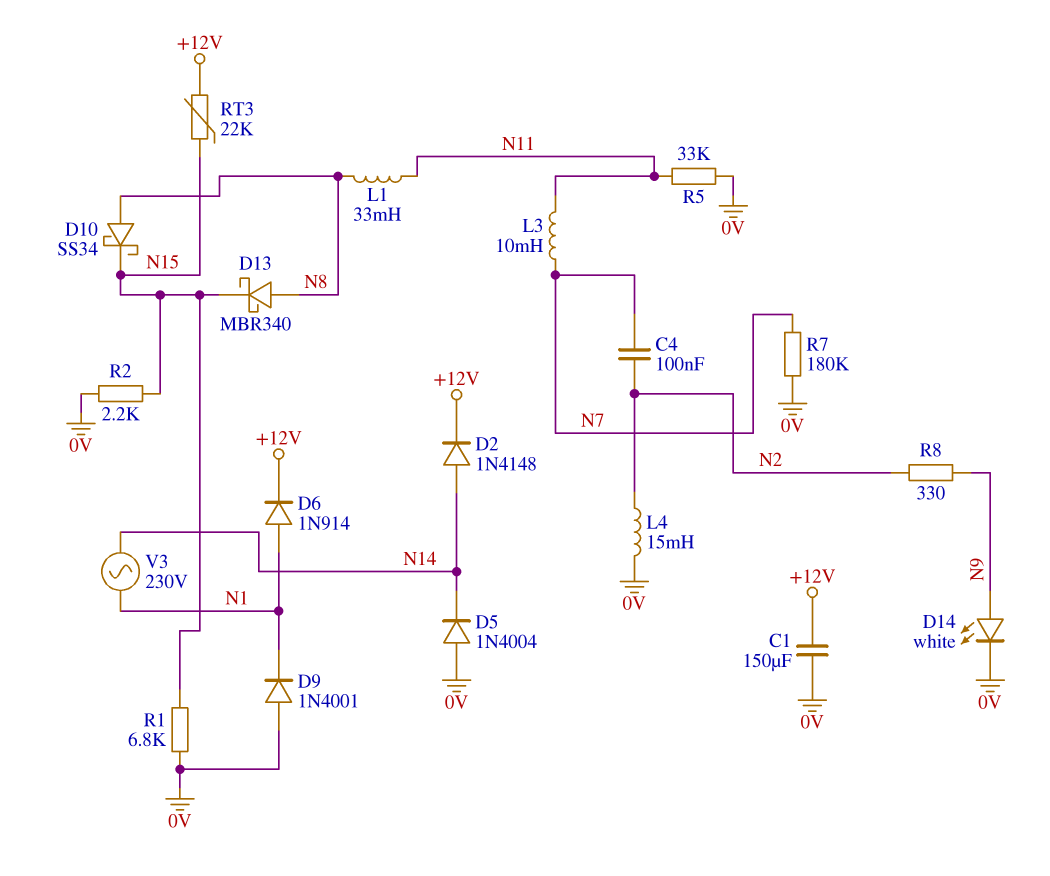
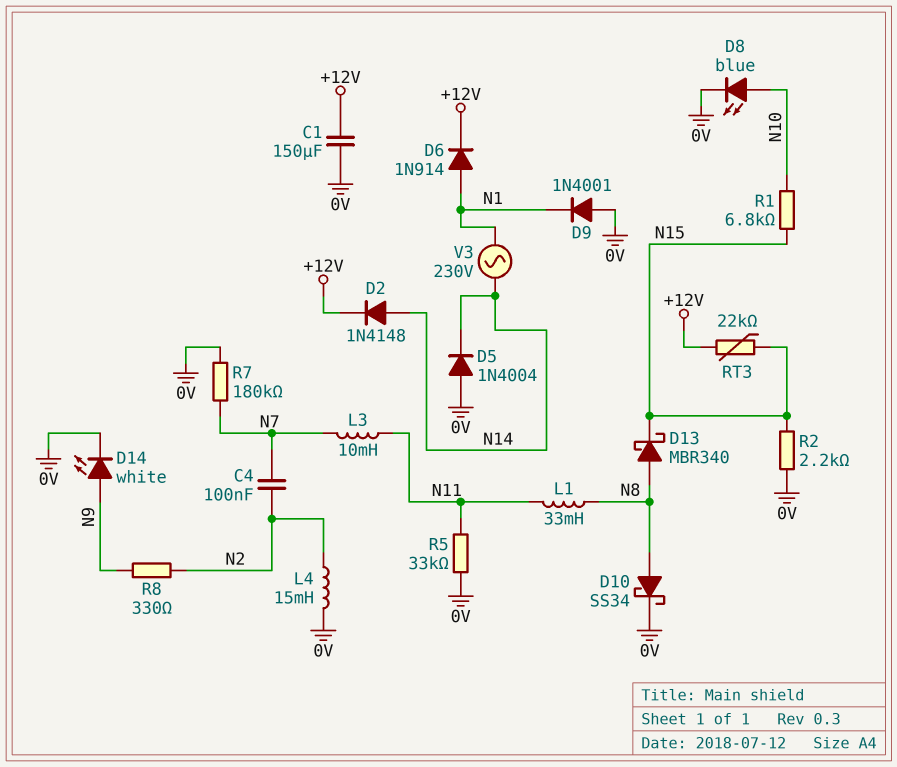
D8: none -> LED blue (A N10, K 0V)
D10: schottky SS34 (A N8, K N15) -> schottky SS34 (A N8, K 0V)
R1: 6.8k (0V, N15) -> 6.8k (N10, N15)

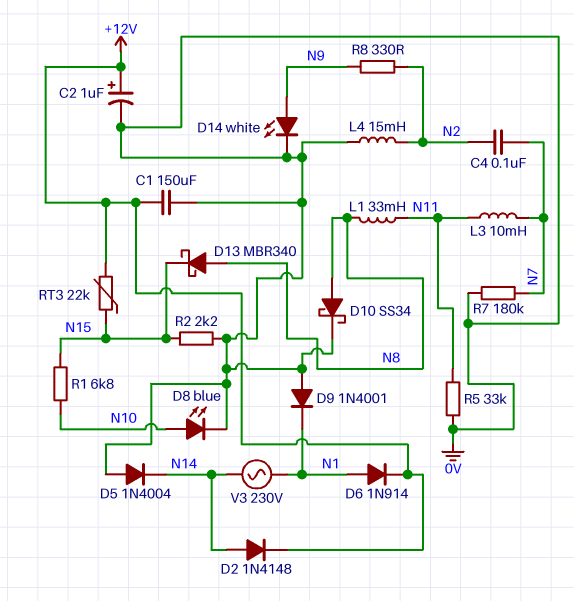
C2: none -> 1uF (plus +12V, minus 0V)

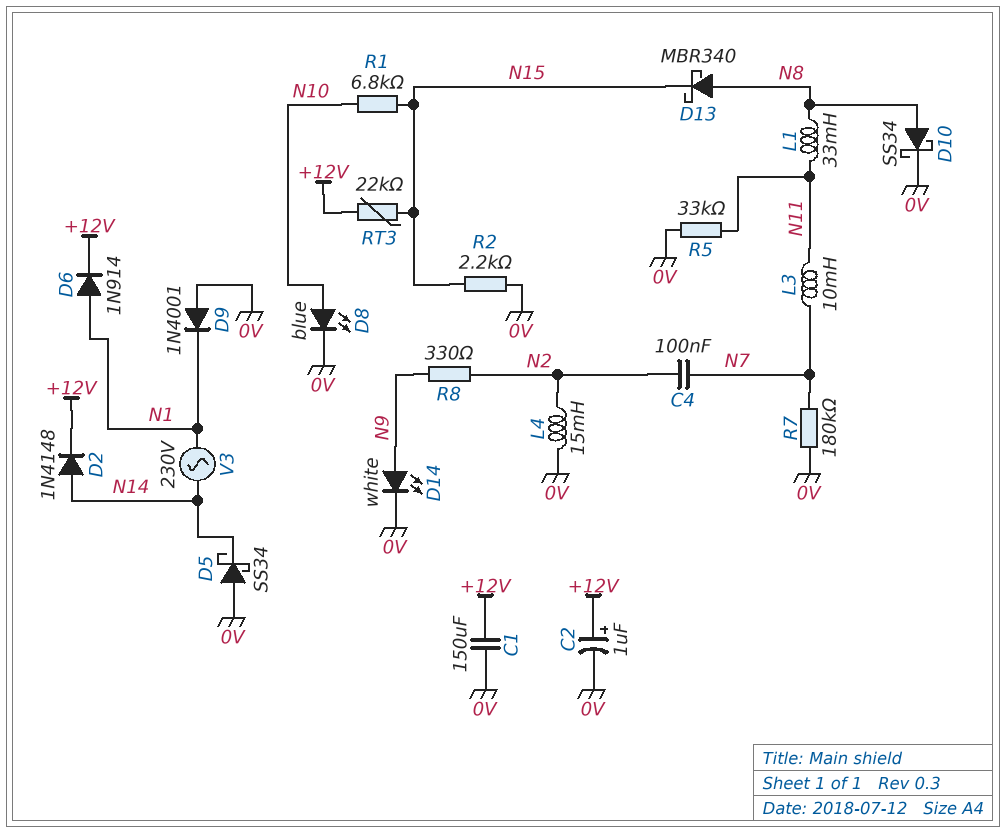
D5: diode 1N4004 (A 0V, K N14) -> schottky SS34 (A 0V, K N14)

